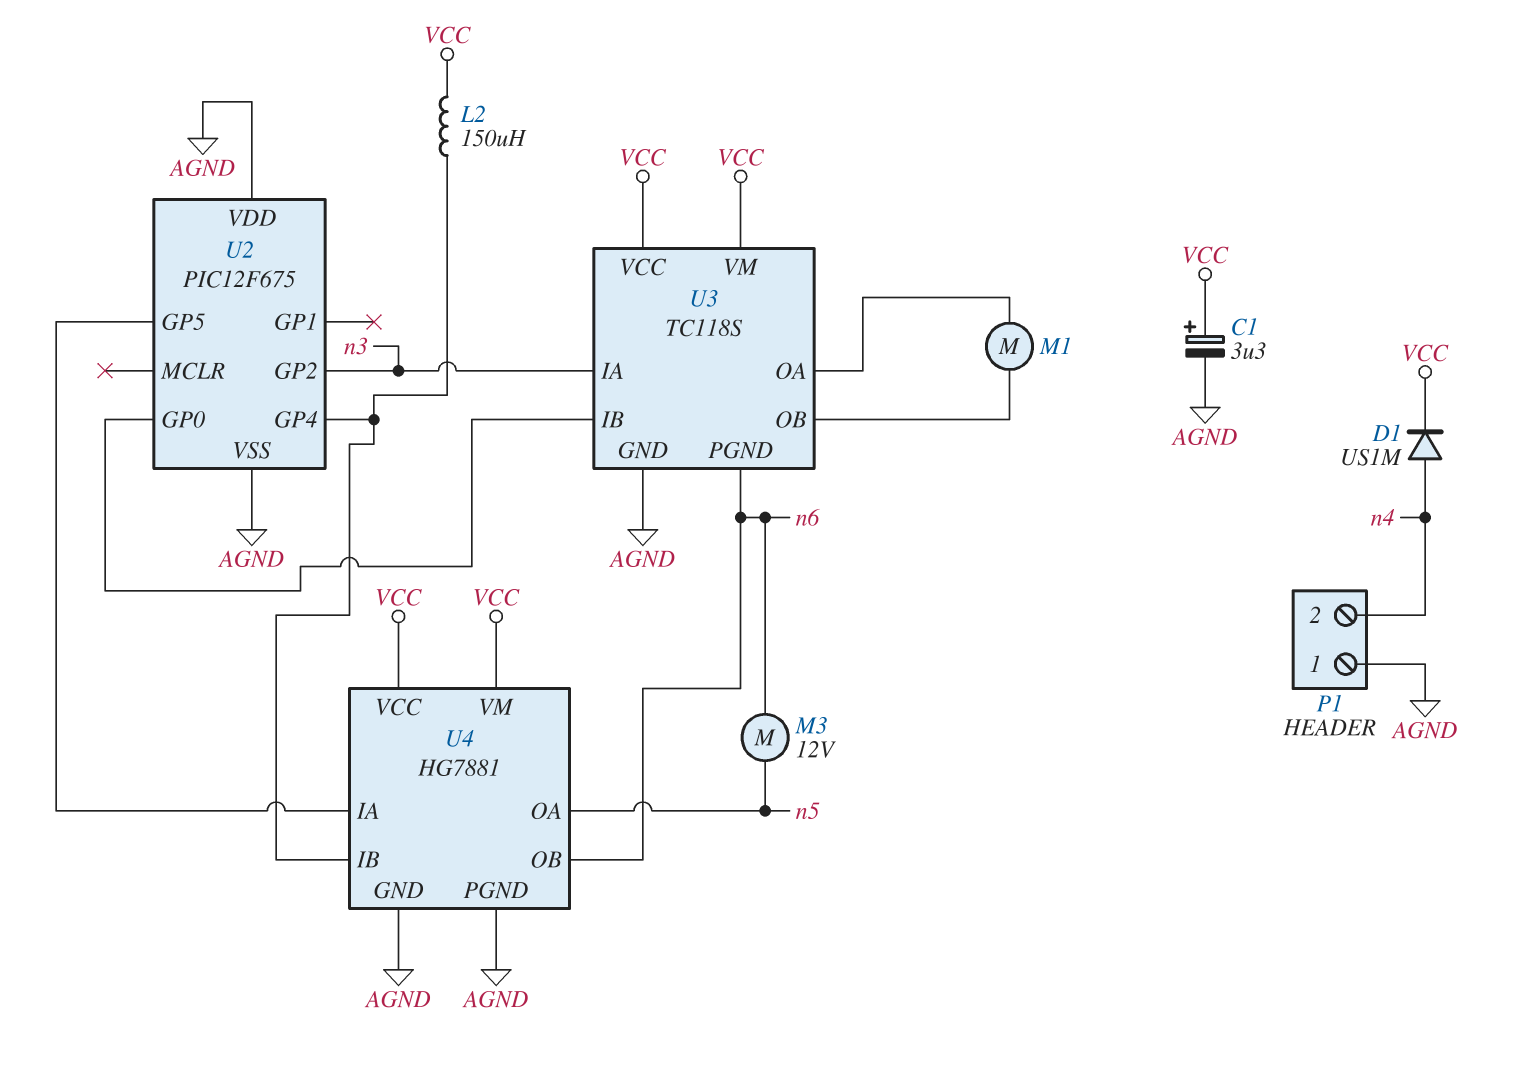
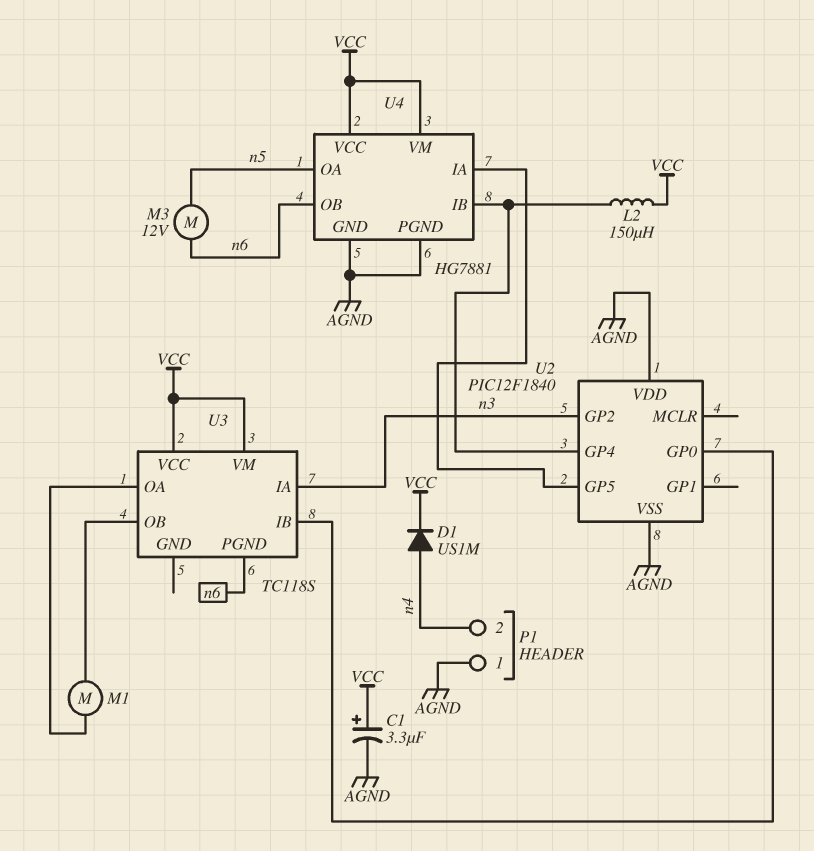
U2: PIC12F675 -> PIC12F1840
U3 pin GND: AGND -> none

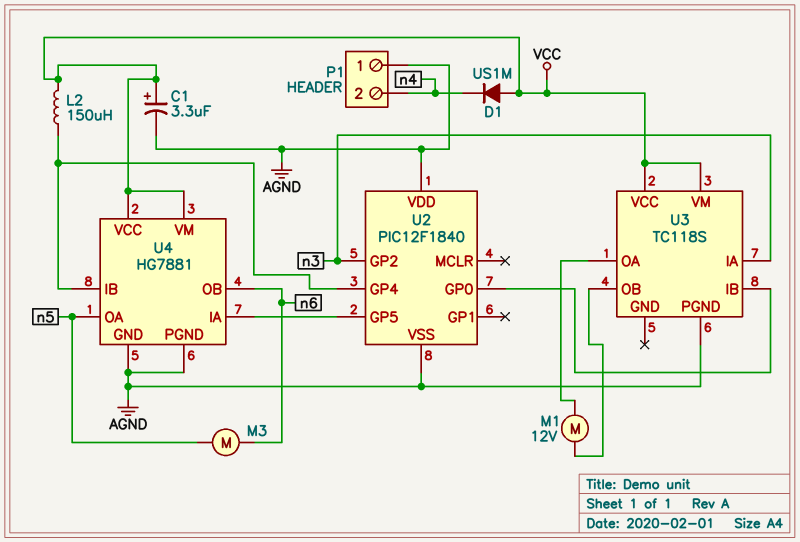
D1: diode US1M (A n4, K VCC) -> diode US1M (A VCC, K n4)
M1: motor (U3/OA, U3/OB) -> motor 12V (U3/OA, U3/OB)
M3: motor 12V (n5, n6) -> motor (n5, n6)
U3 pin PGND: n6 -> AGND

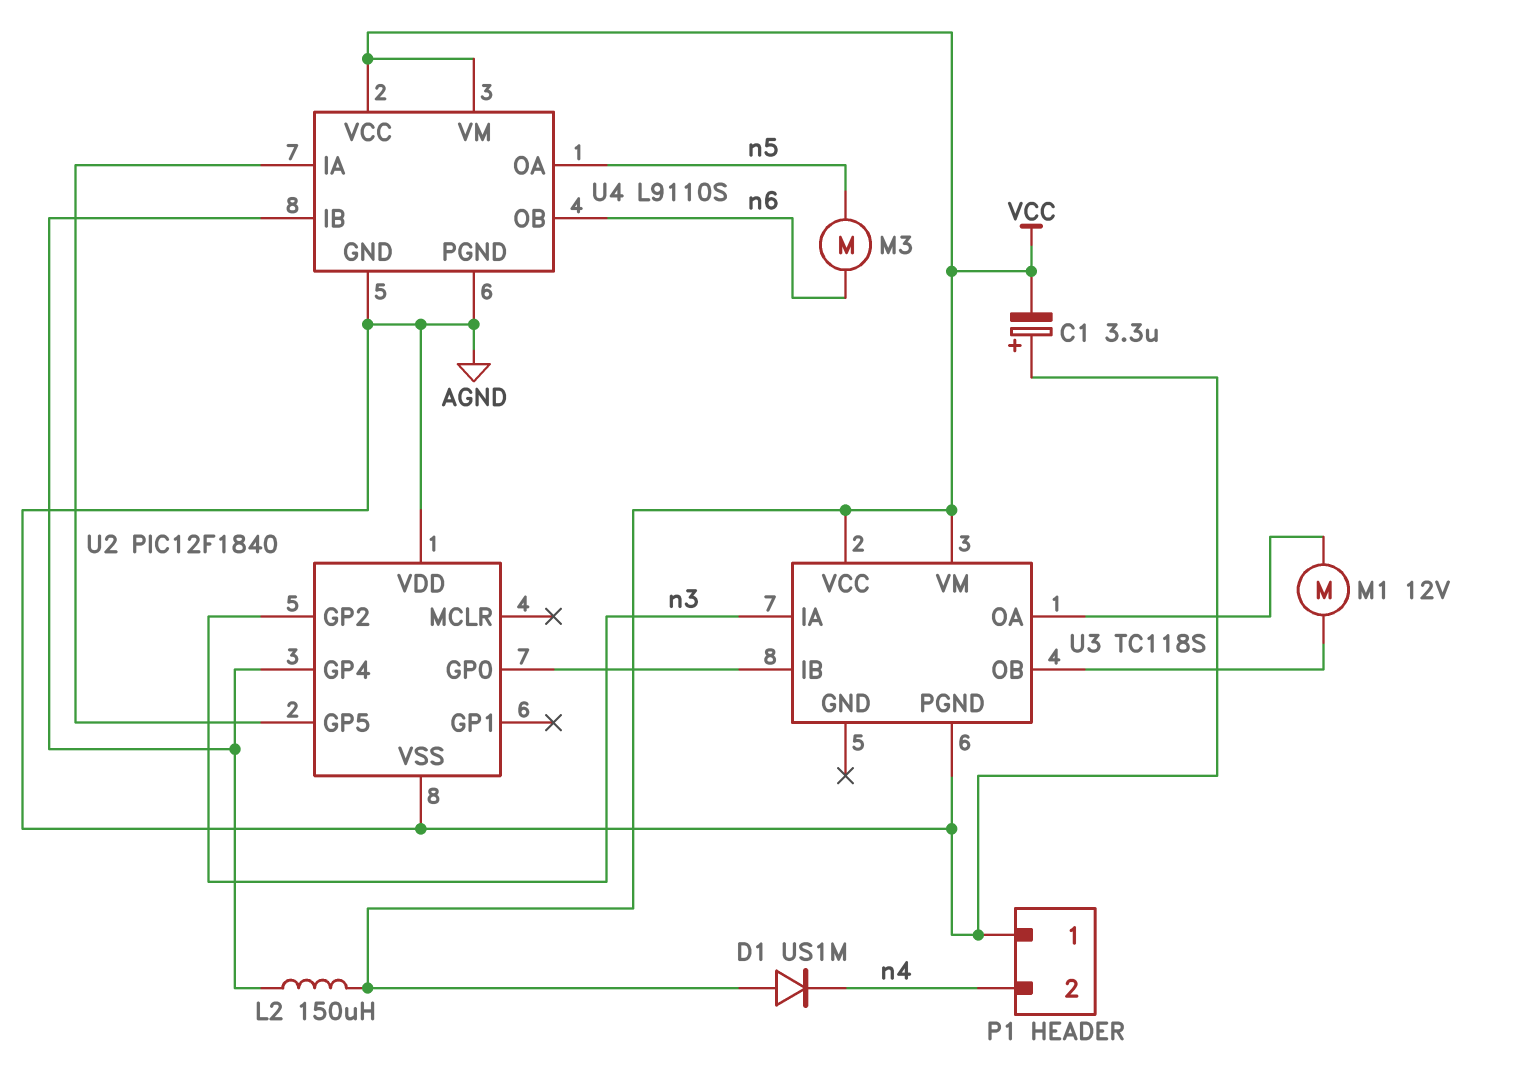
C1: 3.3uF (plus VCC, minus AGND) -> 3.3uF (plus AGND, minus VCC)
U4: HG7881 -> L9110S

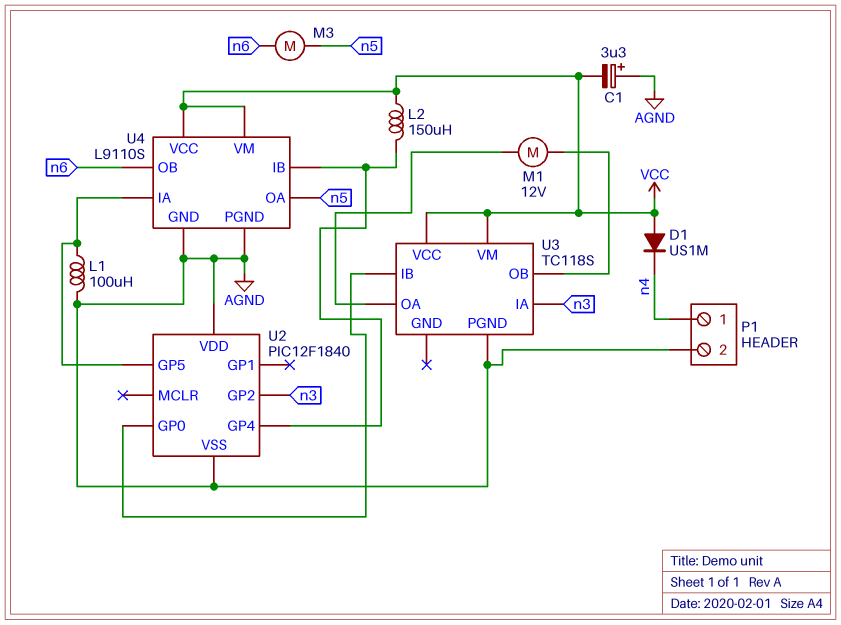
L1: none -> 100uH (AGND, U2/GP5)
P1 pin 1: AGND -> n4
P1 pin 2: n4 -> AGND

